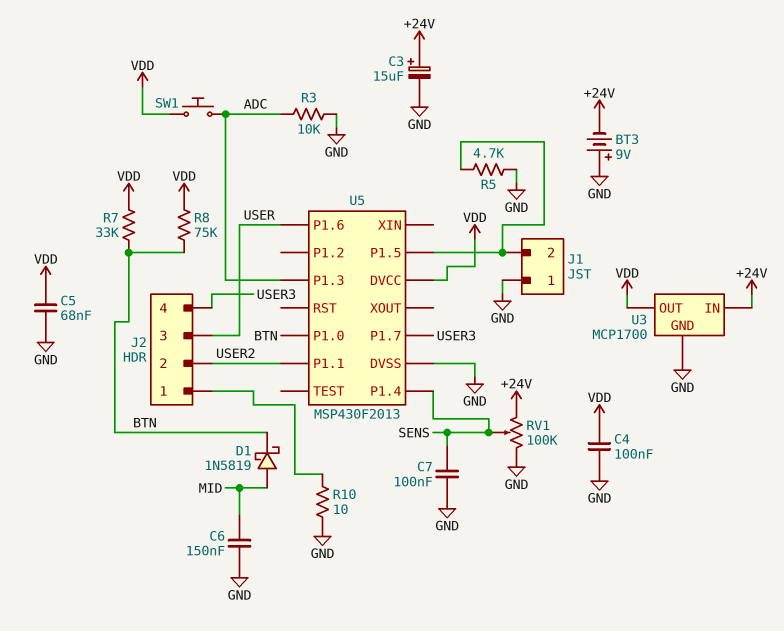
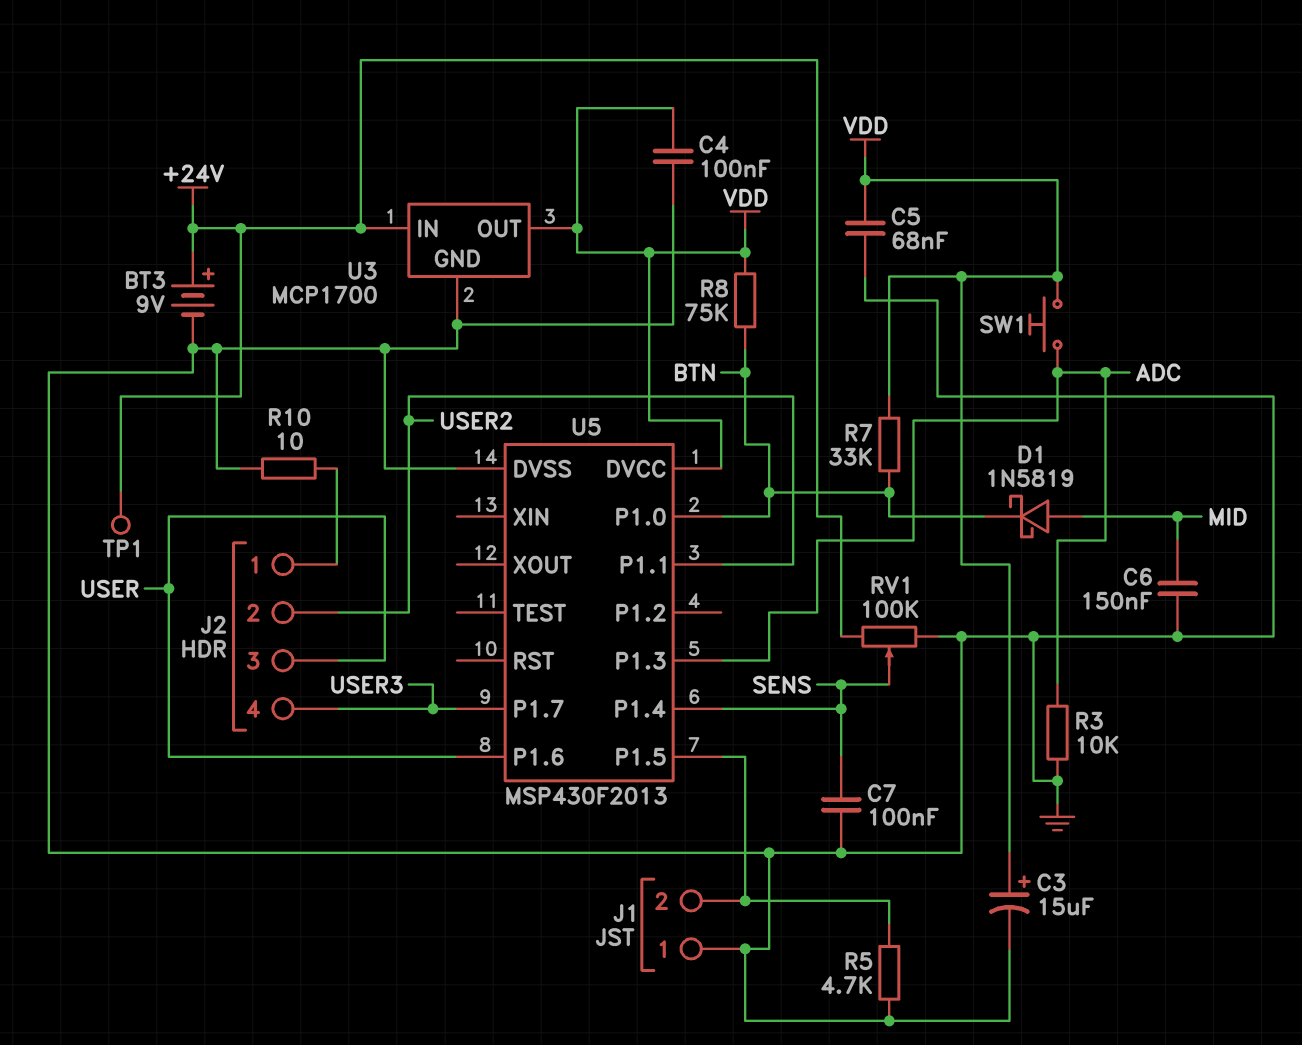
BT3: 9V (plus GND, minus +24V) -> 9V (plus +24V, minus GND)
C3: 15uF (plus +24V, minus GND) -> 15uF (plus VDD, minus GND)
TP1: none -> test point (+24V)

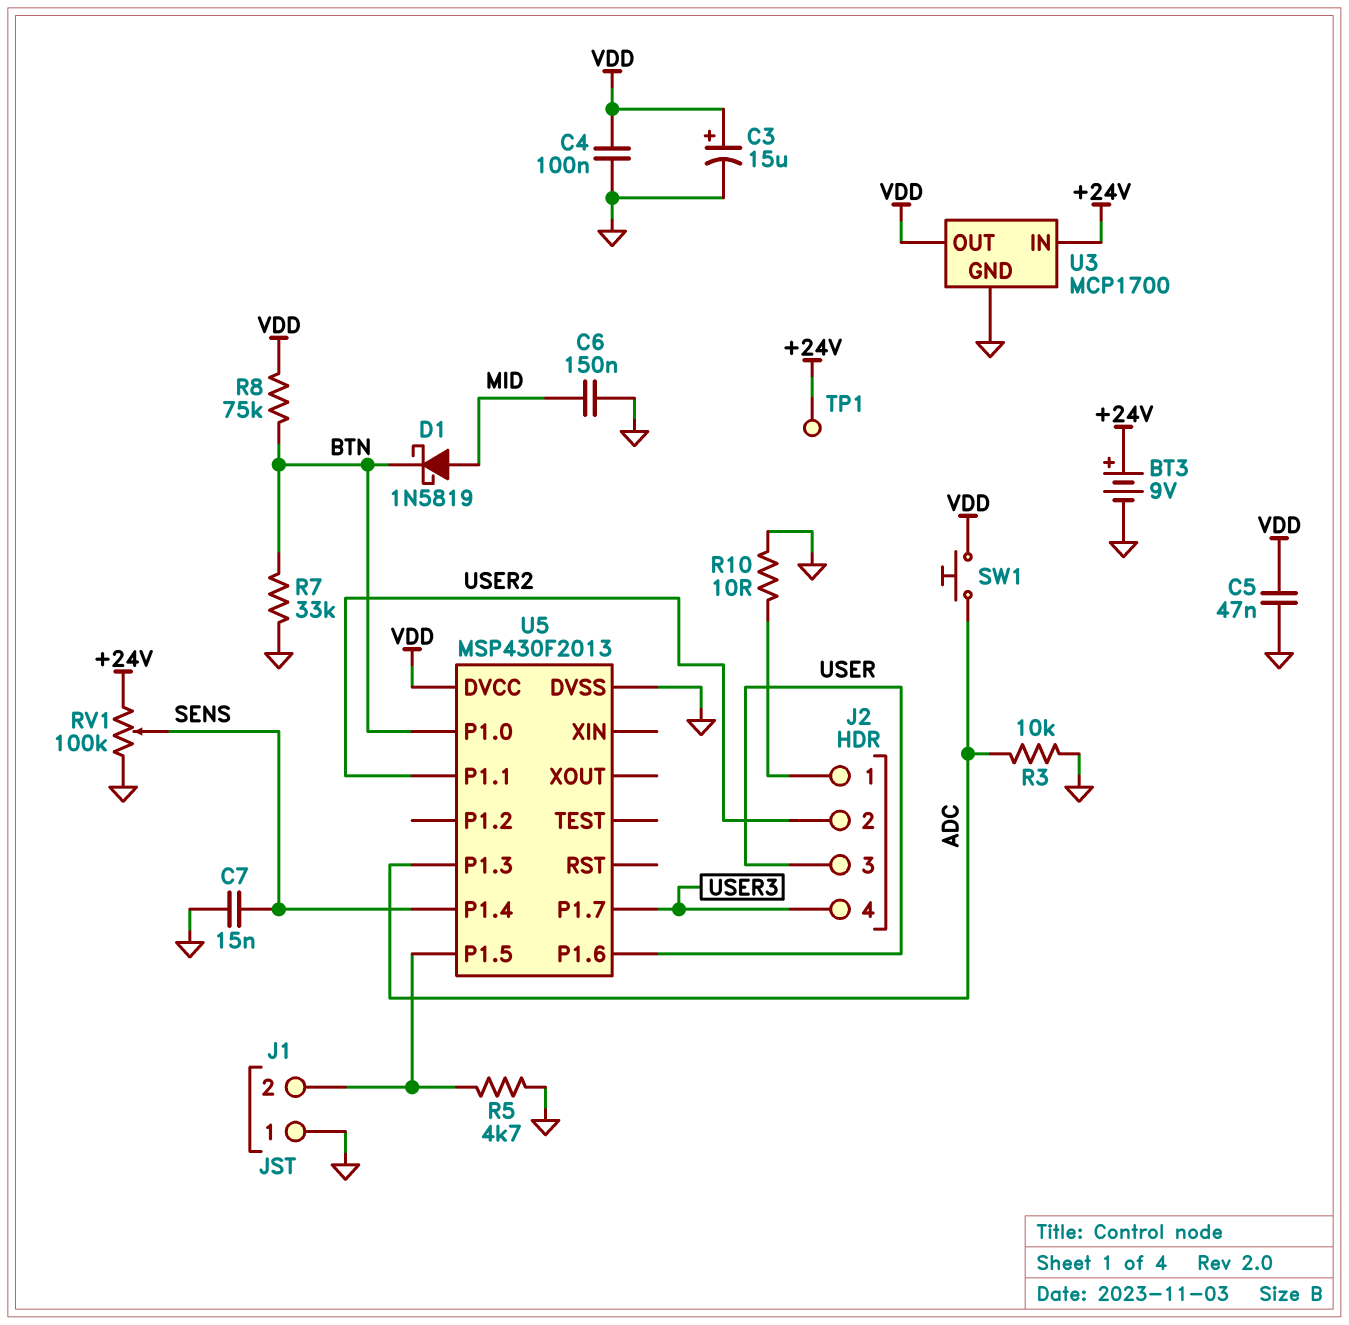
C5: 68nF (GND, VDD) -> 47nF (GND, VDD)
C7: 100nF (GND, SENS) -> 15nF (GND, SENS)
R7: 33k (BTN, VDD) -> 33k (BTN, GND)

